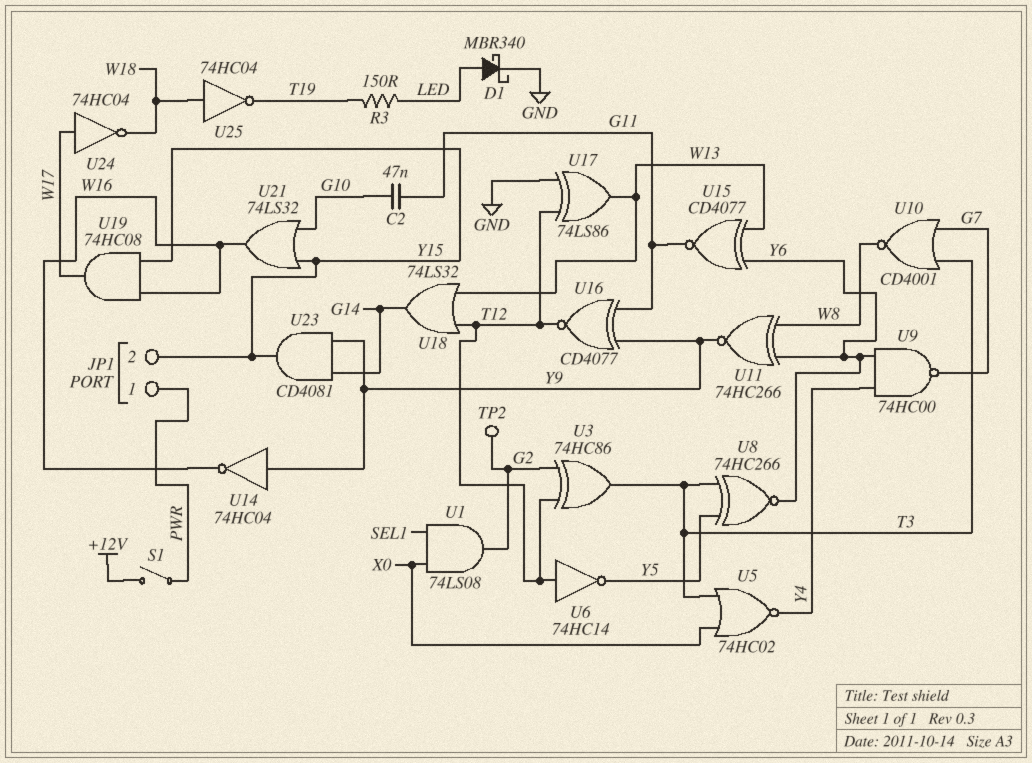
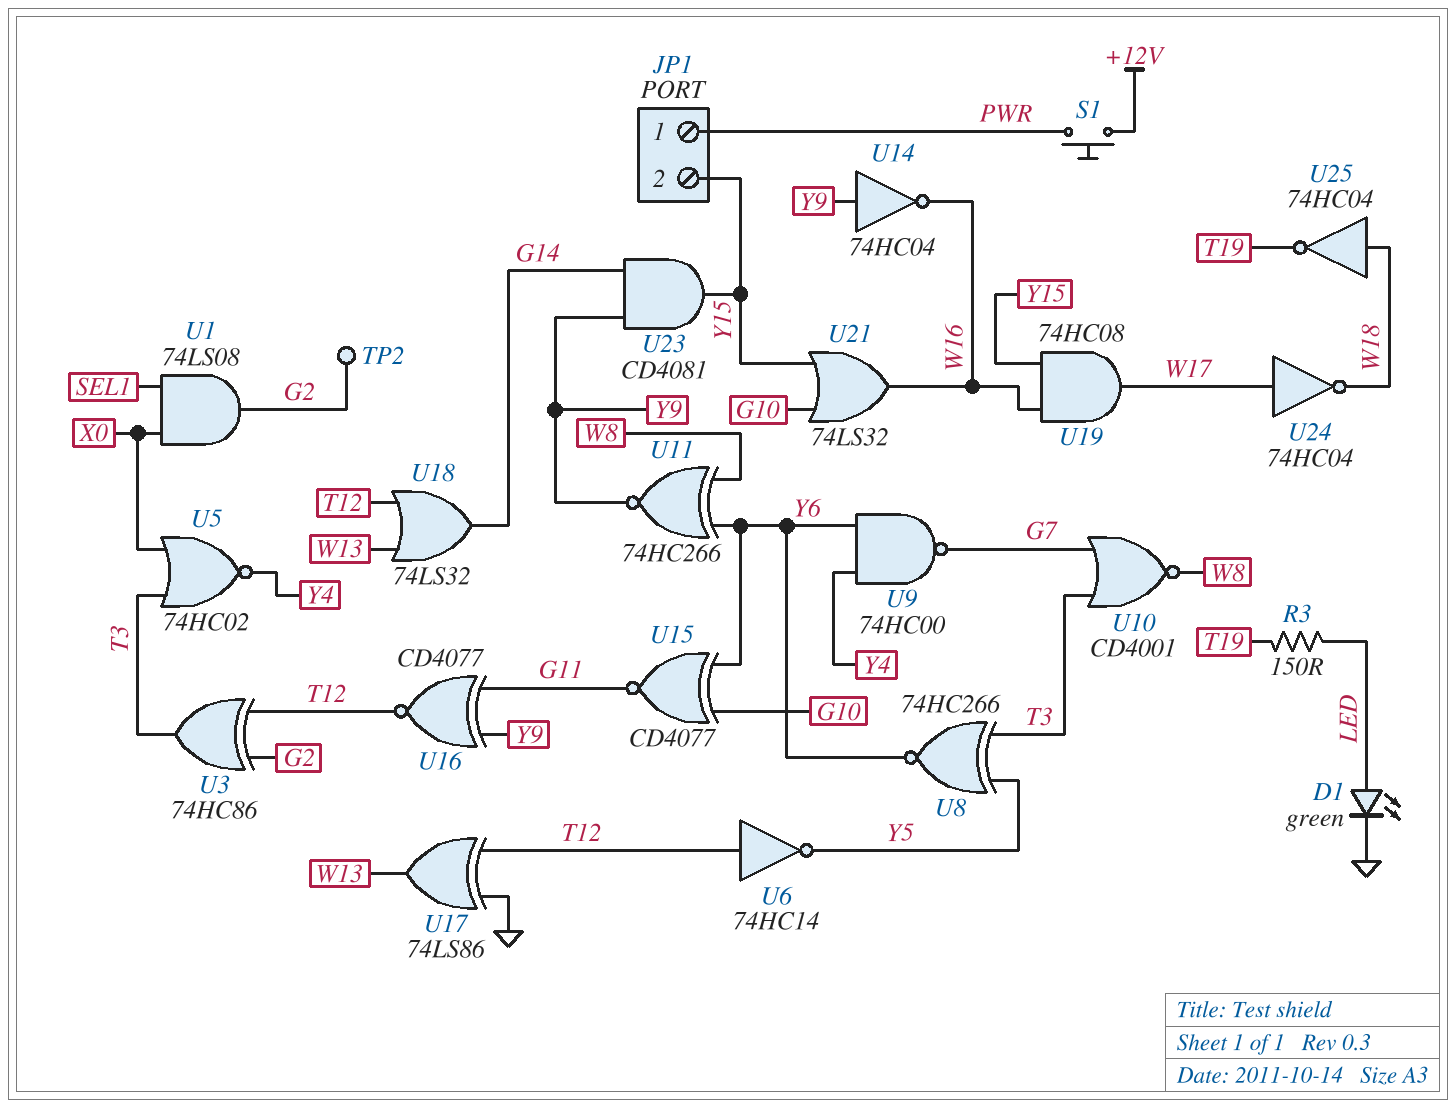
C2: 47nF (G10, G11) -> none
D1: schottky MBR340 (A LED, K GND) -> LED green (A LED, K GND)
S1: switch (+12V, PWR) -> button (+12V, PWR)
U15: XNOR CD4077 (in W13, in Y6, out G11) -> XNOR CD4077 (in G10, in Y6, out G11)

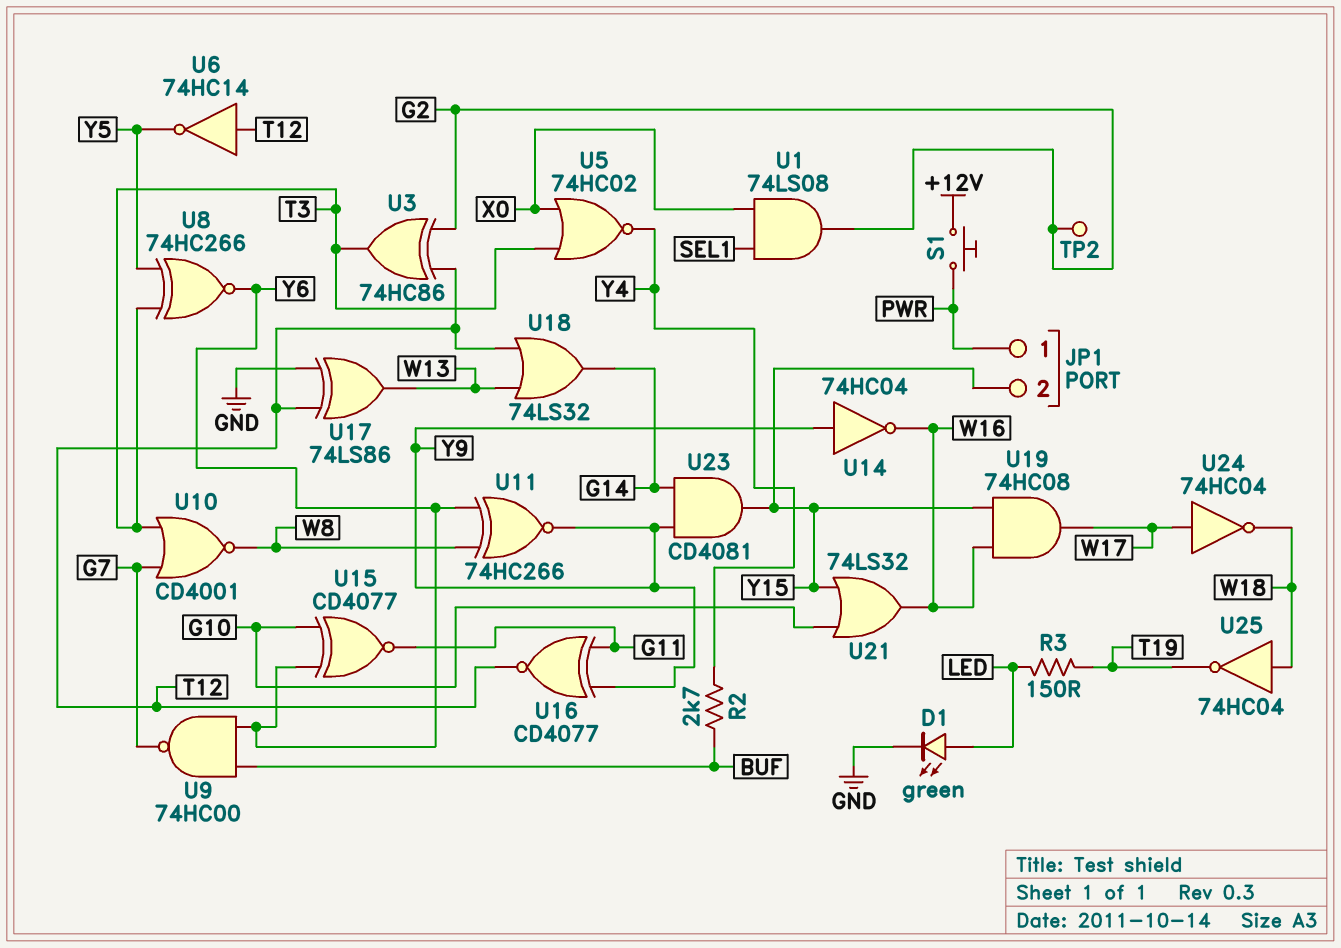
R2: none -> 2.7k (BUF, Y4)
U9: NAND 74HC00 (in Y4, in Y6, out G7) -> NAND 74HC00 (in BUF, in Y6, out G7)

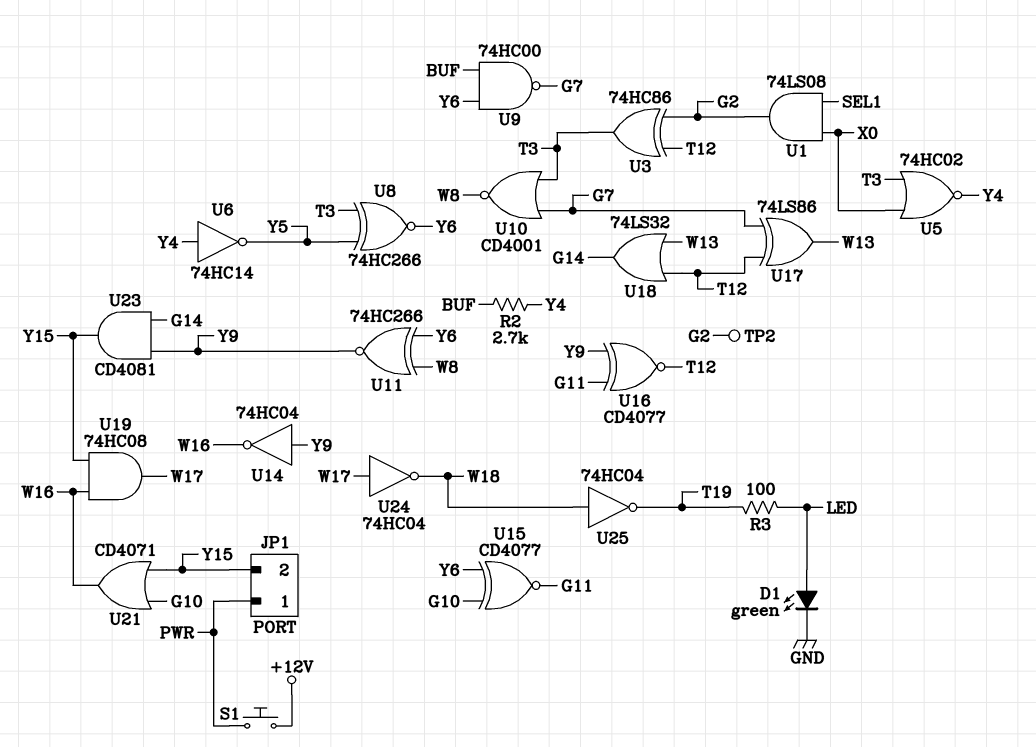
R3: 150 (LED, T19) -> 100 (LED, T19)
U6: NOT 74HC14 (in T12, out Y5) -> NOT 74HC14 (in Y4, out Y5)
U17: XOR 74LS86 (in GND, in T12, out W13) -> XOR 74LS86 (in G7, in T12, out W13)
U21: OR 74LS32 (in G10, in Y15, out W16) -> OR CD4071 (in G10, in Y15, out W16)

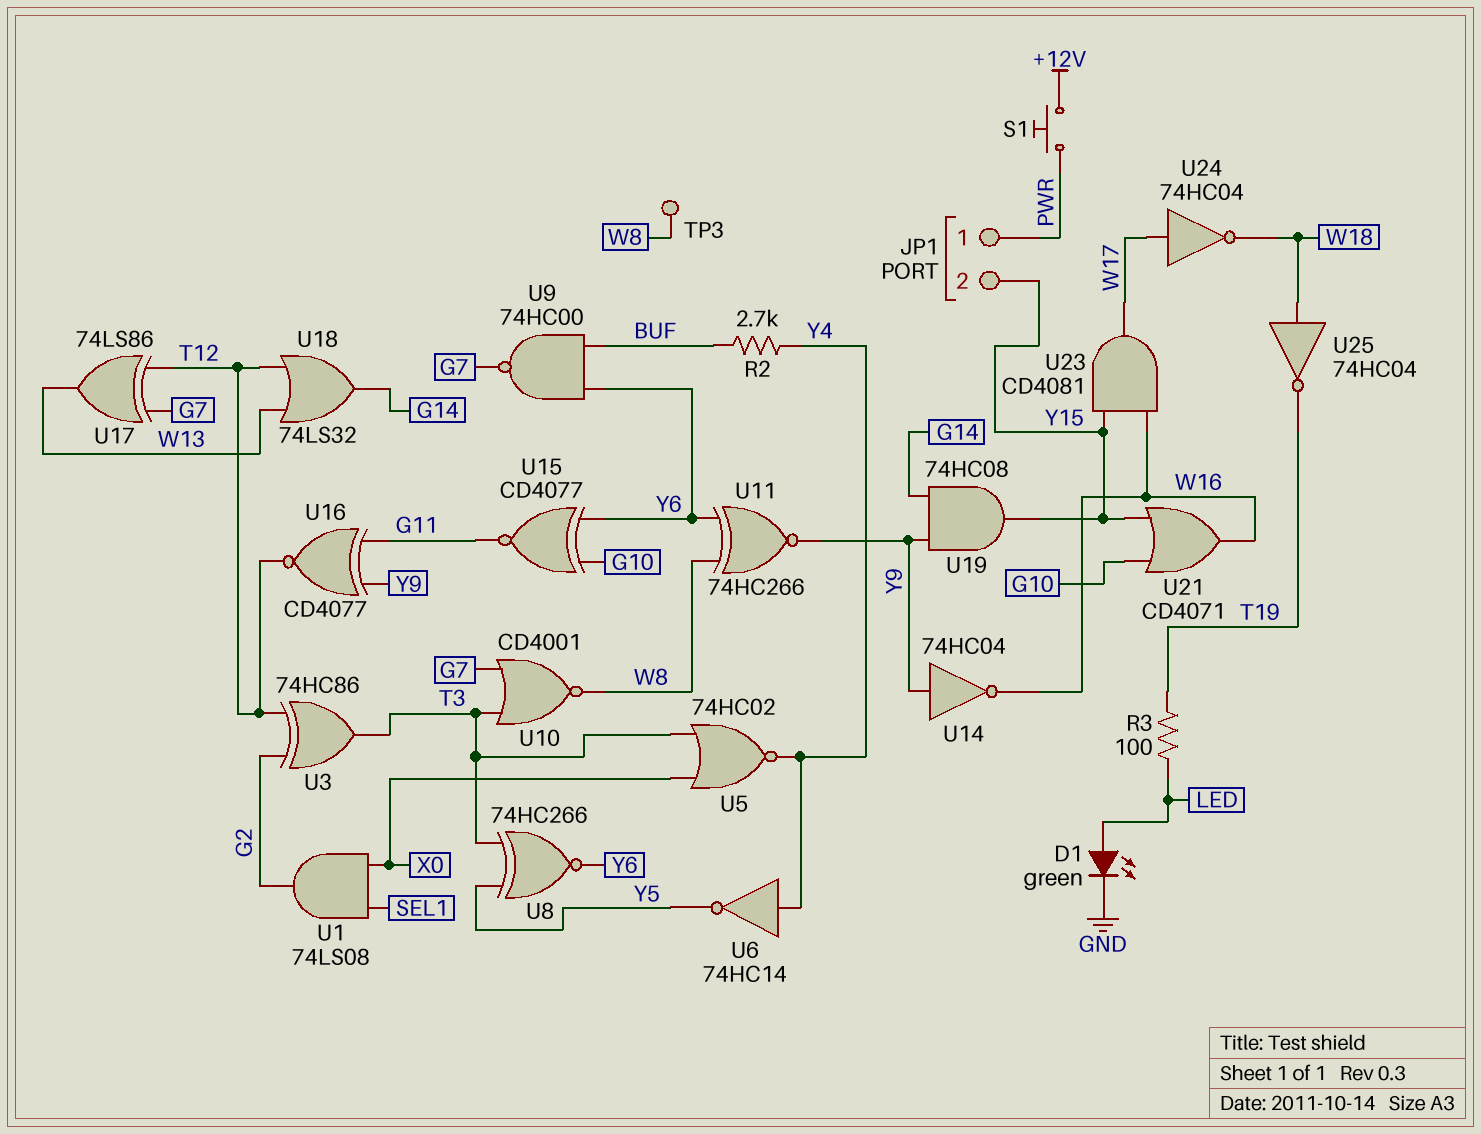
TP2: test point (G2) -> none
TP3: none -> test point (W8)
U19: AND 74HC08 (in W16, in Y15, out W17) -> AND 74HC08 (in G14, in Y9, out Y15)
U23: AND CD4081 (in G14, in Y9, out Y15) -> AND CD4081 (in W16, in Y15, out W17)

